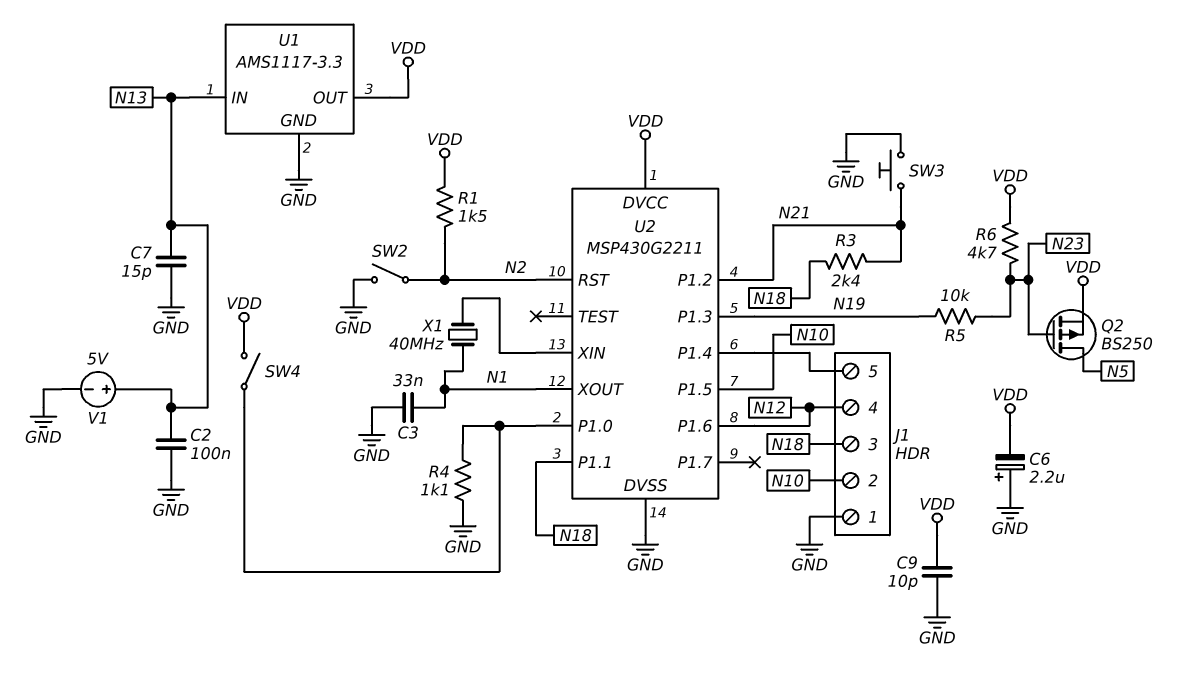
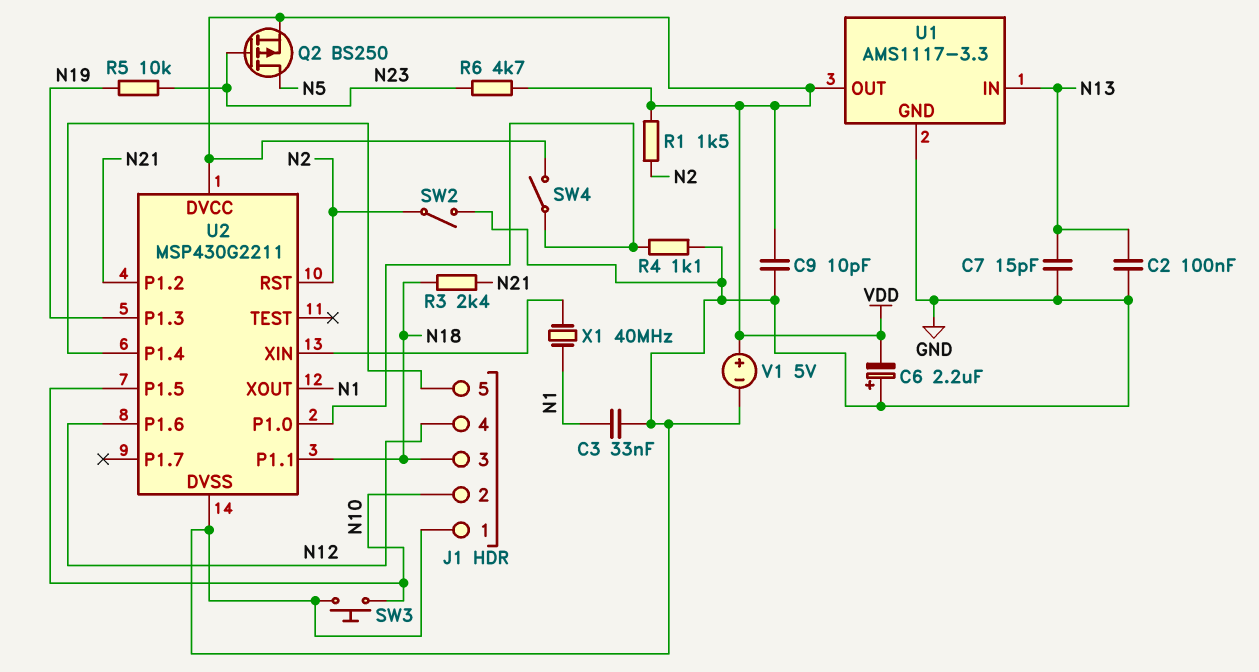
SW3: button (GND, N21) -> button (GND, N10)
V1: 5V (plus N13, minus GND) -> 5V (plus VDD, minus GND)

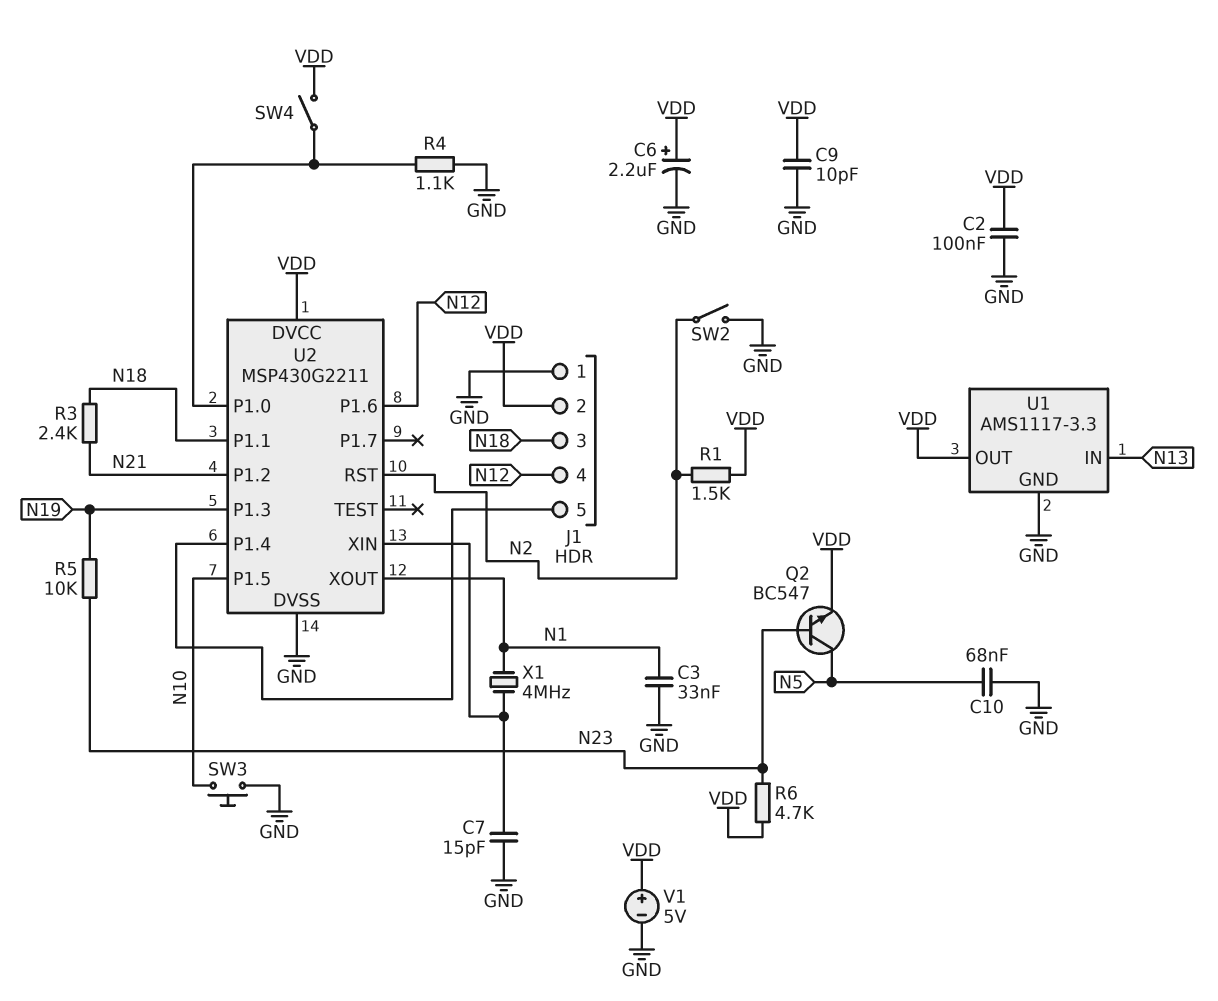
C2: 100nF (GND, N13) -> 100nF (GND, VDD)
C6: 2.2uF (plus GND, minus VDD) -> 2.2uF (plus VDD, minus GND)
C7: 15pF (GND, N13) -> 15pF (GND, U2/XIN)
C10: none -> 68nF (GND, N5)
J1 pin 2: N10 -> VDD
Q2: PMOS BS250 (G N23, D N5, S VDD) -> NPN BC547 (B N23, C N5, E VDD)
X1: 40MHz (N1, U2/XIN) -> 4MHz (N1, U2/XIN)

